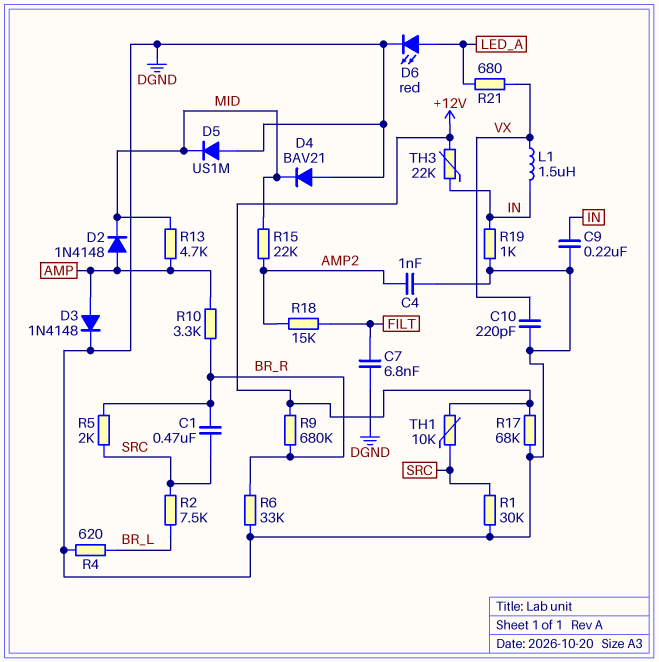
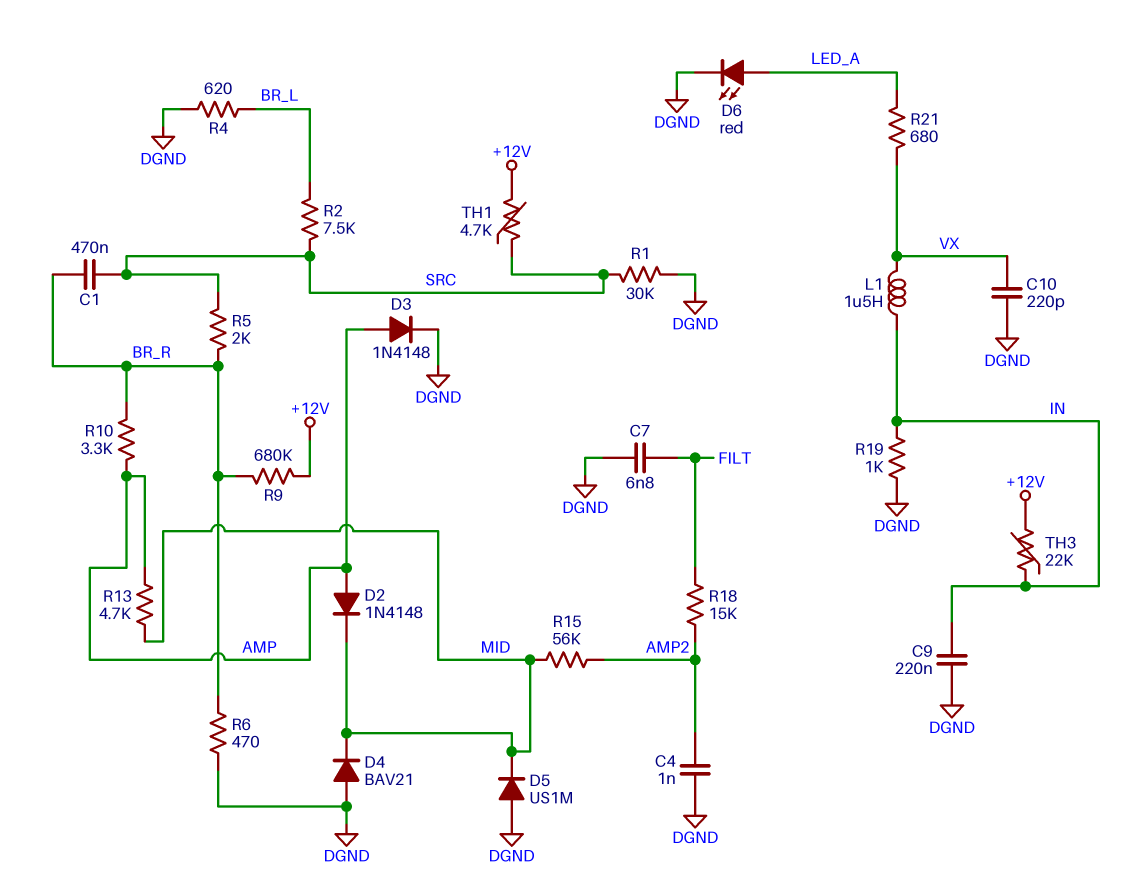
R6: 33k (BR_R, DGND) -> 470 (BR_R, DGND)
R15: 22k (AMP2, MID) -> 56k (AMP2, MID)
R17: 68k (+12V, DGND) -> none
TH1: 10k (+12V, SRC) -> 4.7k (+12V, SRC)

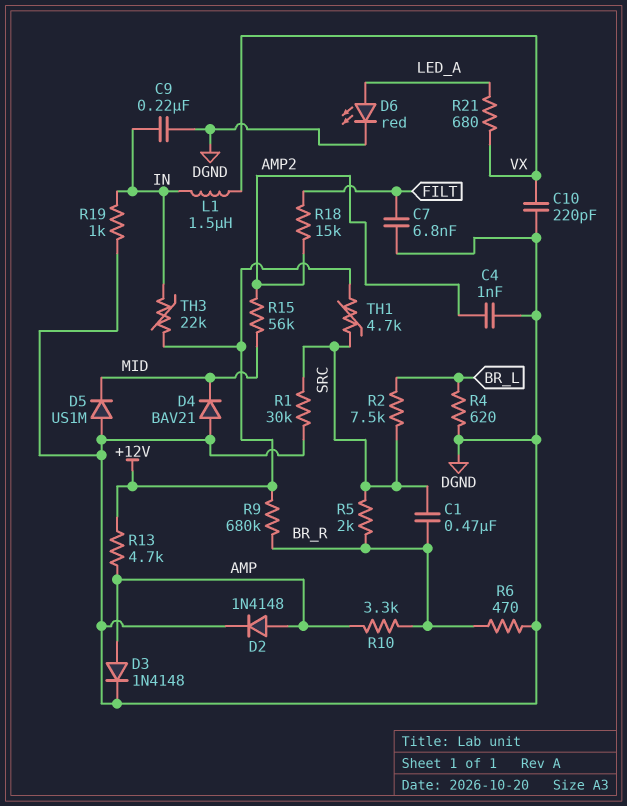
D2: diode 1N4148 (A AMP, K MID) -> diode 1N4148 (A AMP, K DGND)
R13: 4.7k (AMP, MID) -> 4.7k (+12V, AMP)

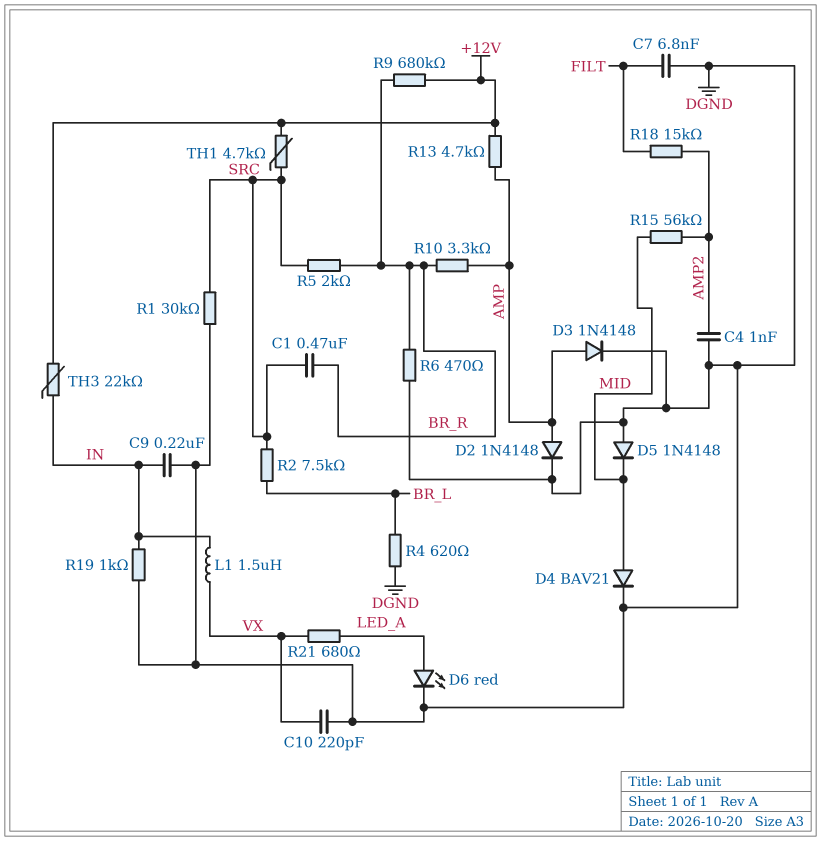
D4: diode BAV21 (A DGND, K MID) -> diode BAV21 (A MID, K DGND)
D5: diode US1M (A DGND, K MID) -> diode 1N4148 (A DGND, K MID)

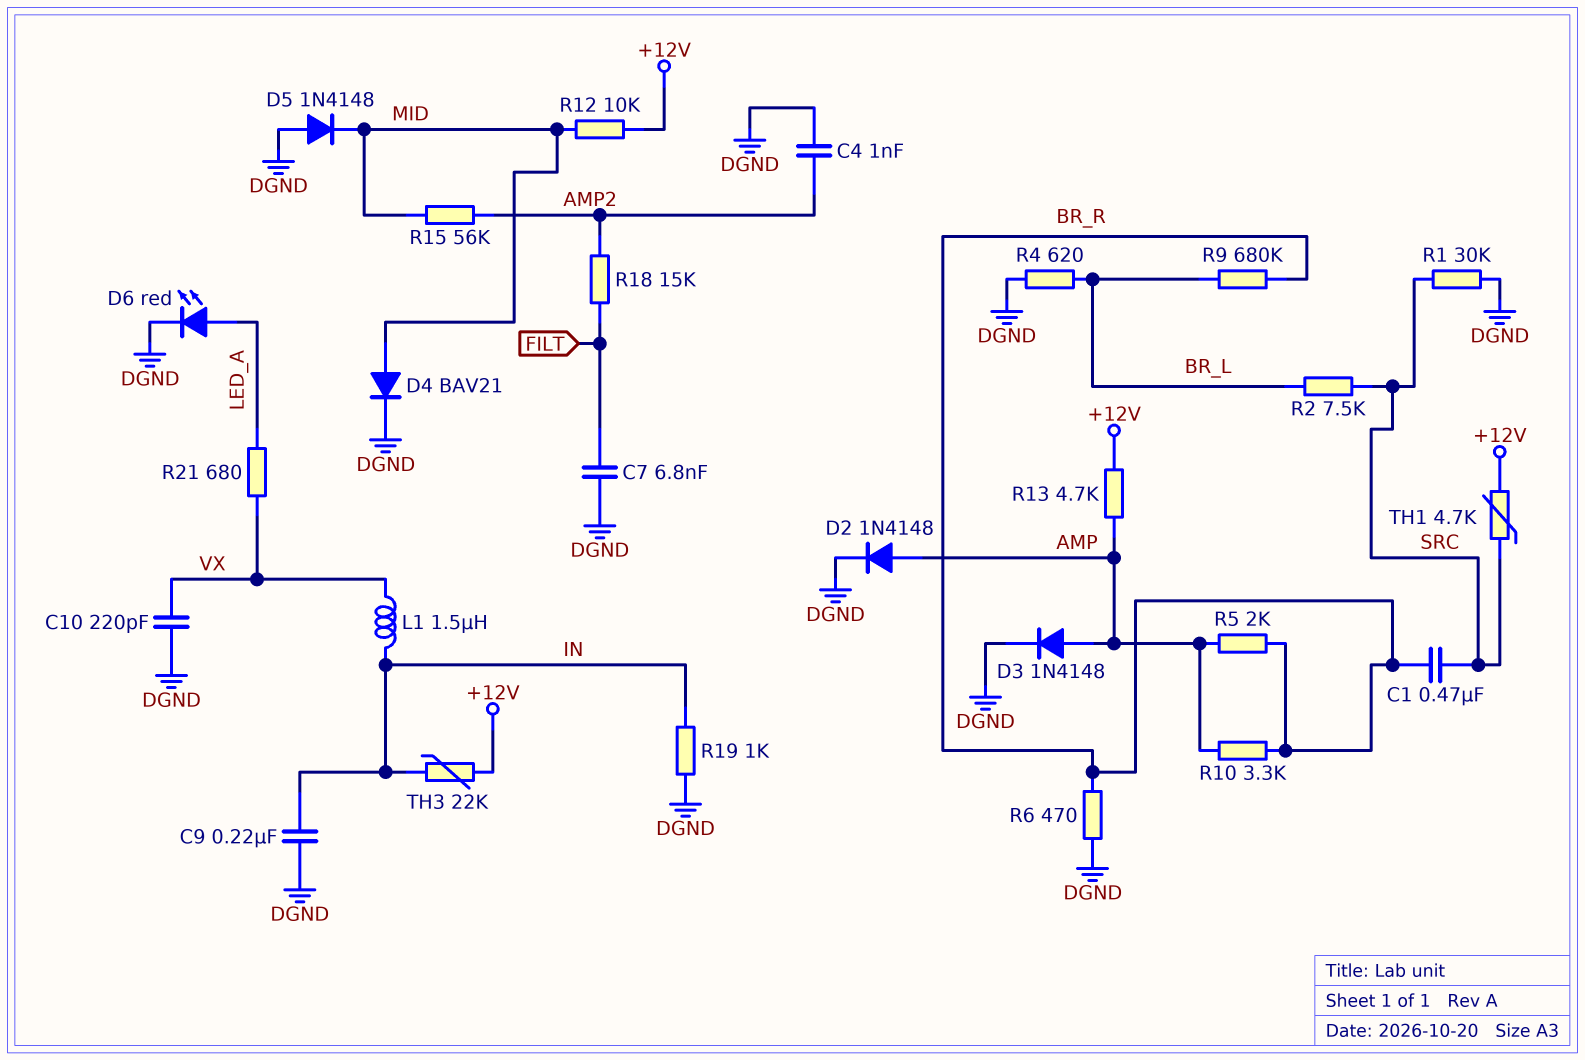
R5: 2k (BR_R, SRC) -> 2k (AMP, BR_R)
R9: 680k (+12V, BR_R) -> 680k (BR_L, BR_R)
R12: none -> 10k (+12V, MID)

